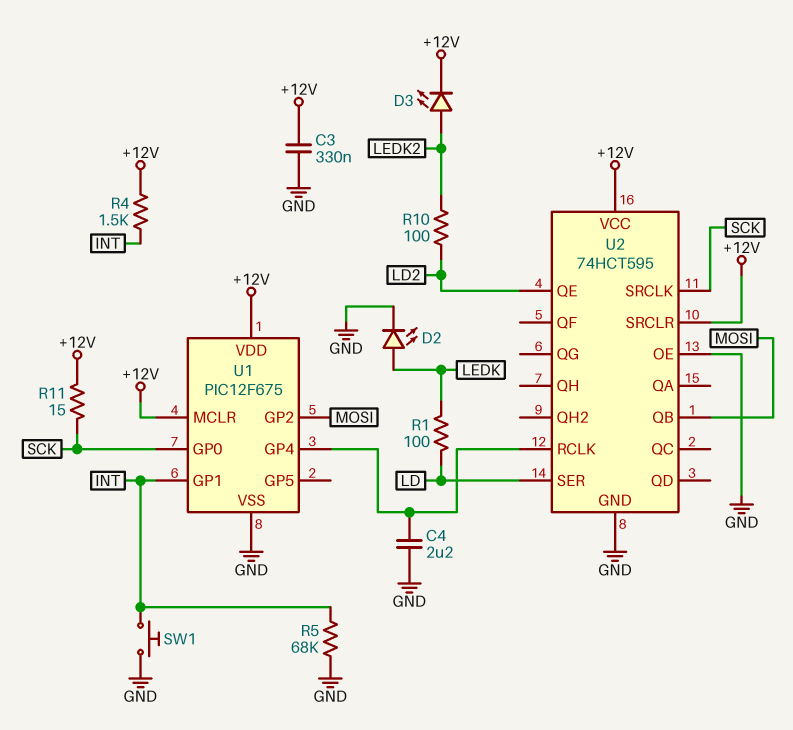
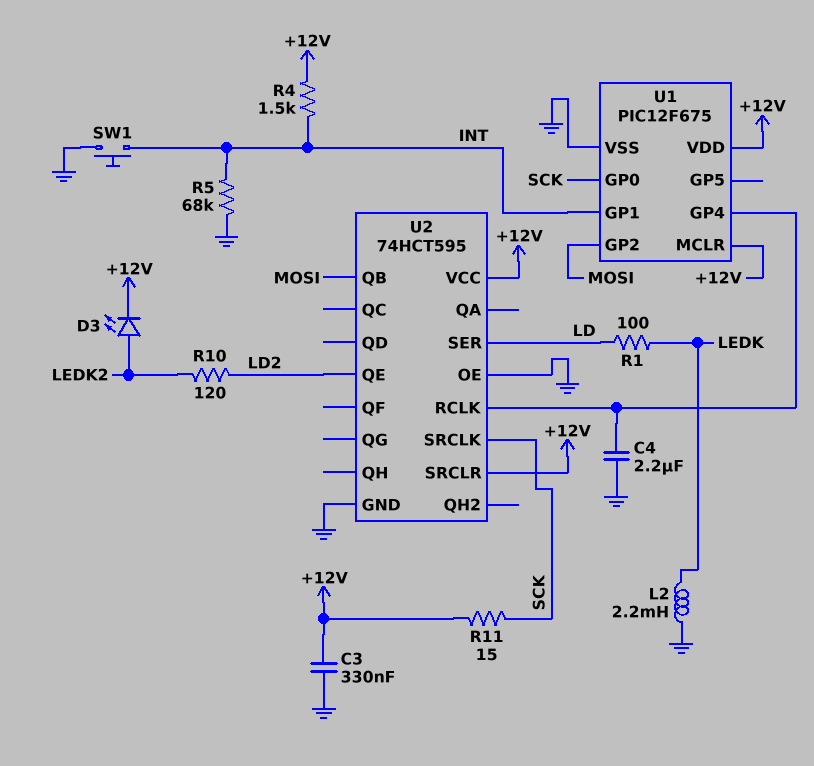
D2: LED (A LEDK, K GND) -> none
L2: none -> 2.2mH (GND, LEDK)
R10: 100 (LD2, LEDK2) -> 120 (LD2, LEDK2)

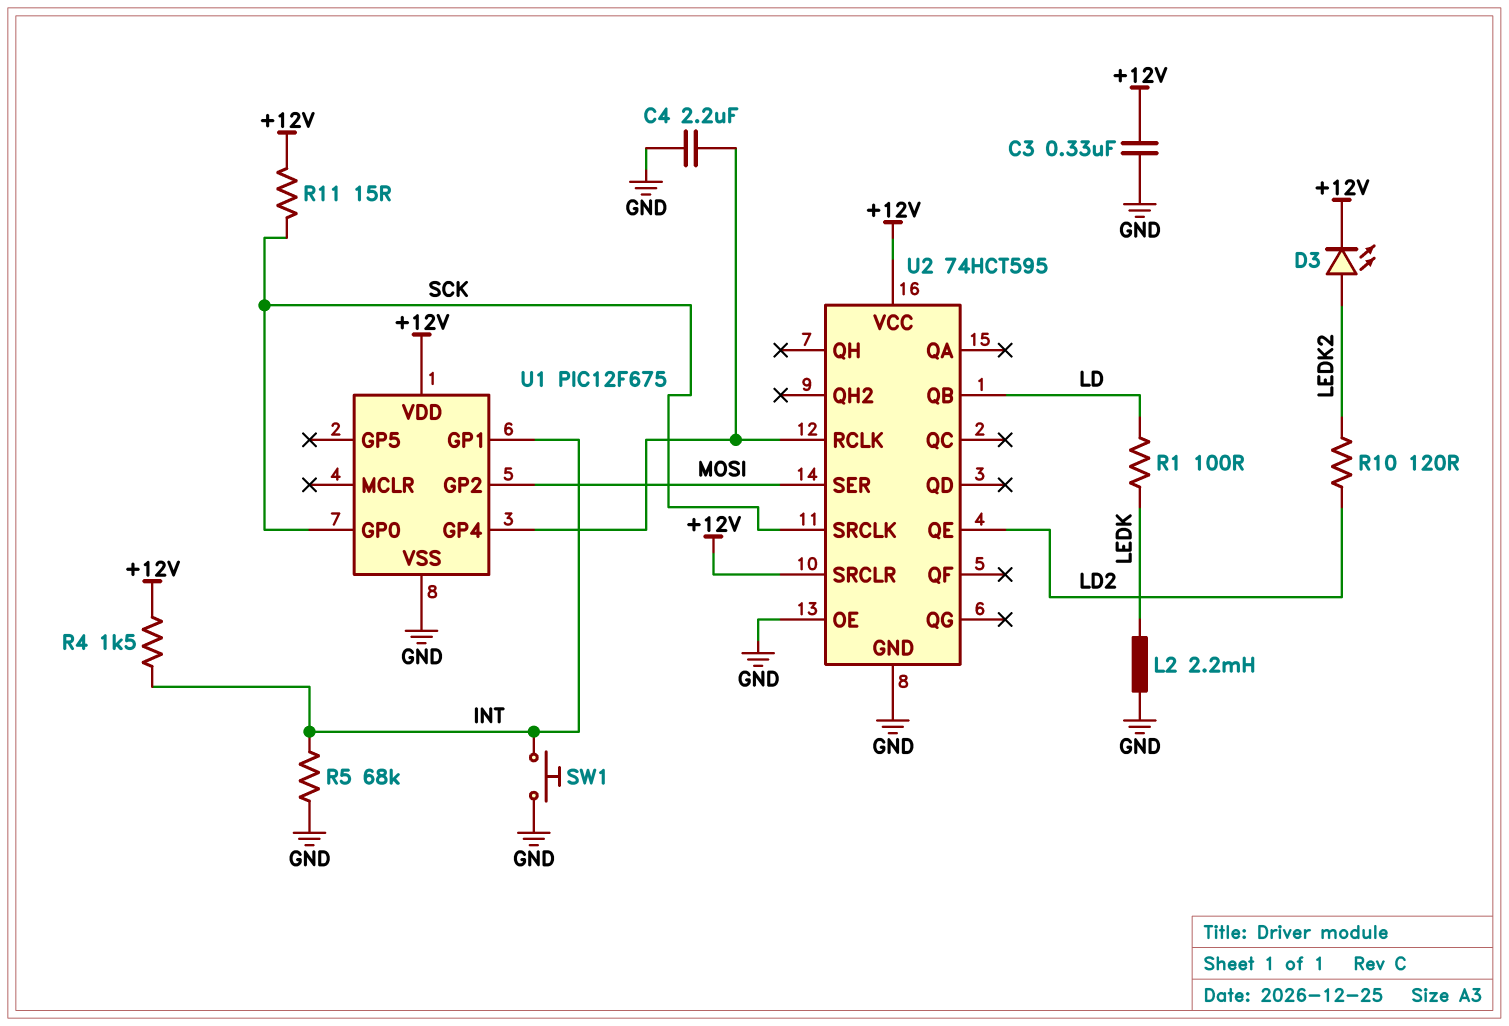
U1 pin MCLR: +12V -> none
U2 pin QB: MOSI -> LD
U2 pin SER: LD -> MOSI

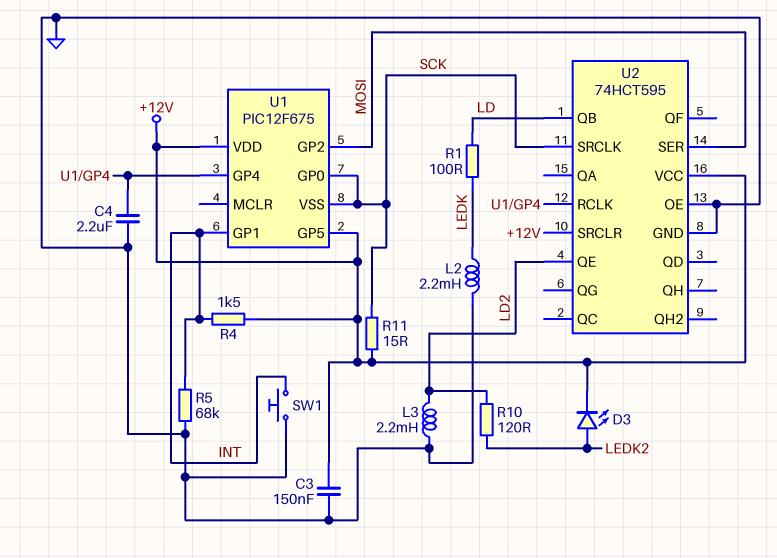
C3: 330nF (+12V, GND) -> 150nF (+12V, GND)
L3: none -> 2.2mH (GND, LD2)
U1 pin GP5: none -> +12V
U1 pin VSS: GND -> SCK

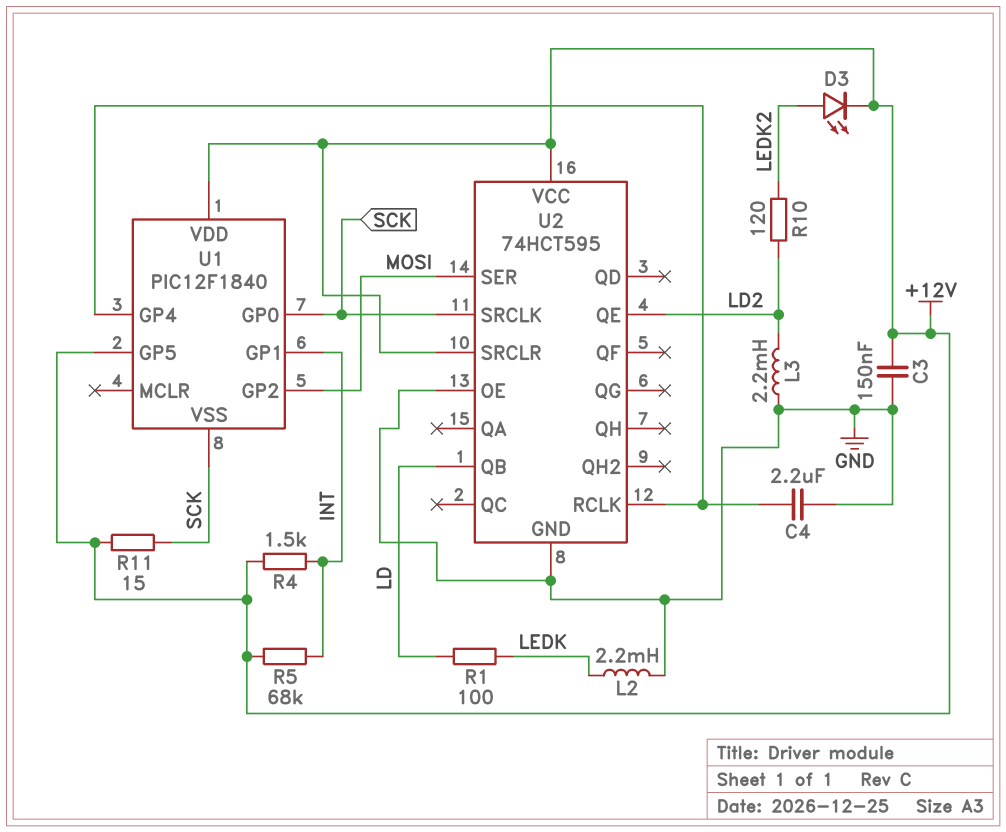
R5: 68k (GND, INT) -> 68k (+12V, INT)
SW1: button (GND, INT) -> none
U1: PIC12F675 -> PIC12F1840

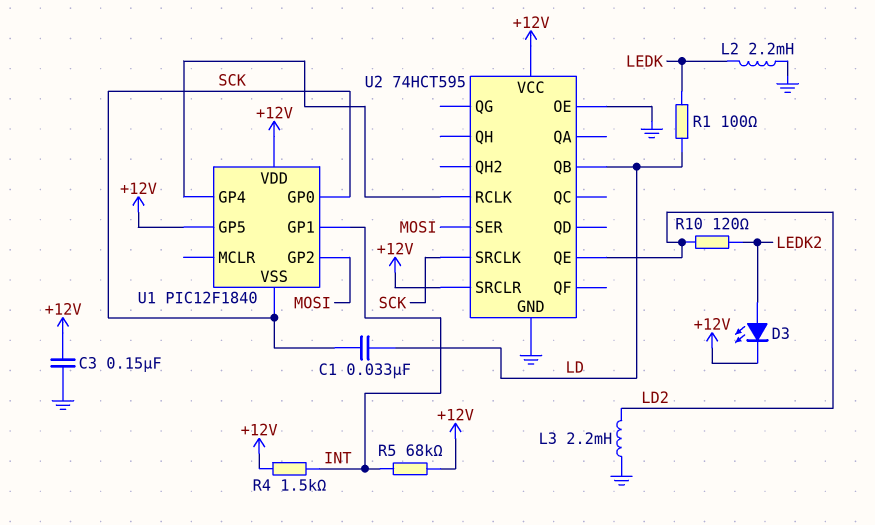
C1: none -> 33nF (LD, SCK)
C4: 2.2uF (GND, U1/GP4) -> none
R11: 15 (+12V, SCK) -> none

